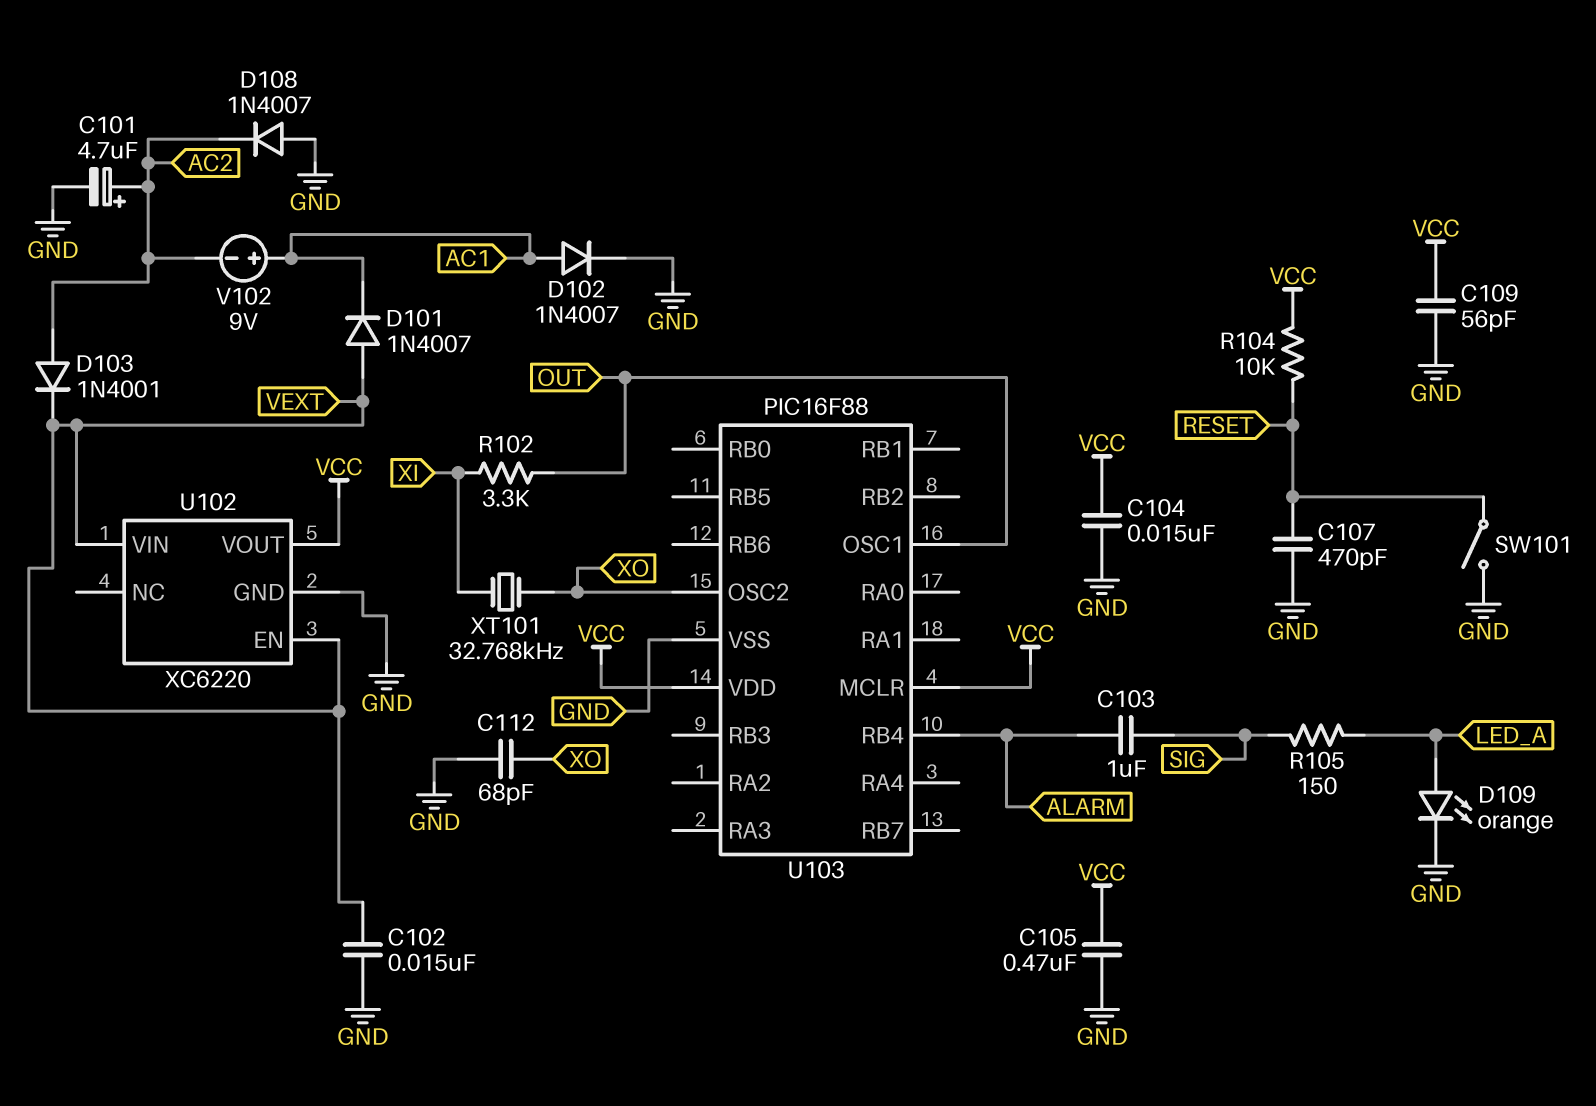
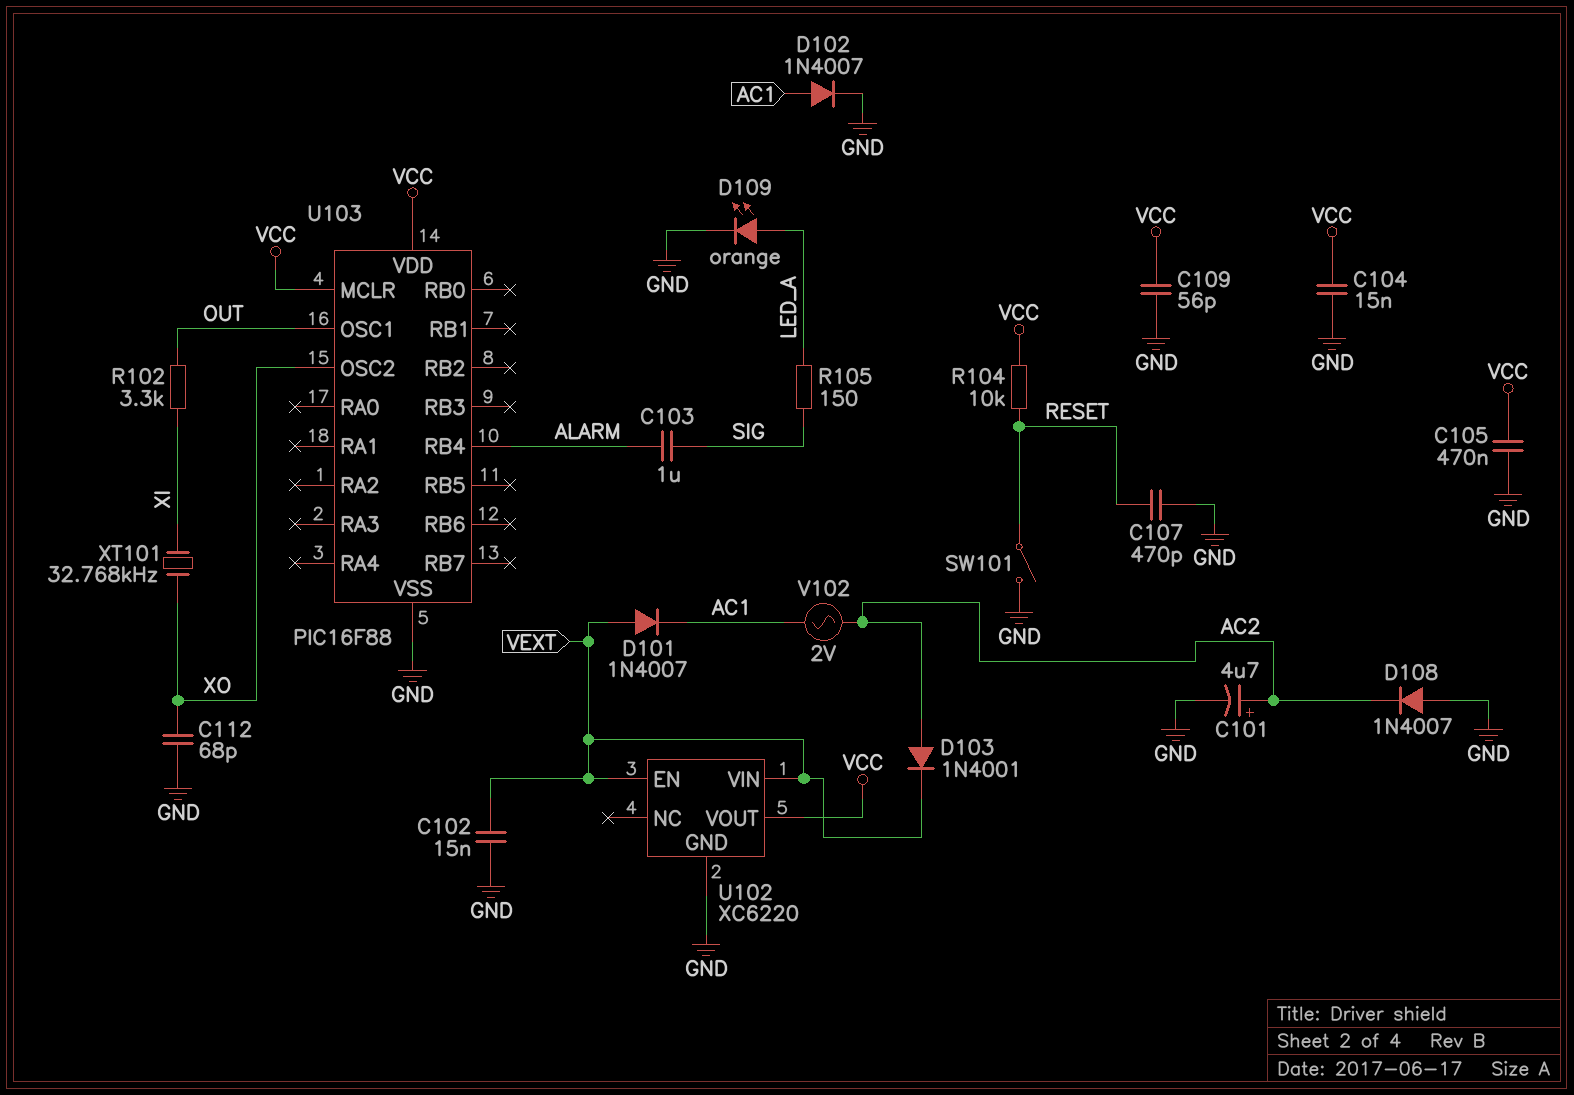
V102: 9V (plus AC1, minus AC2) -> AC 2V (AC1, AC2)

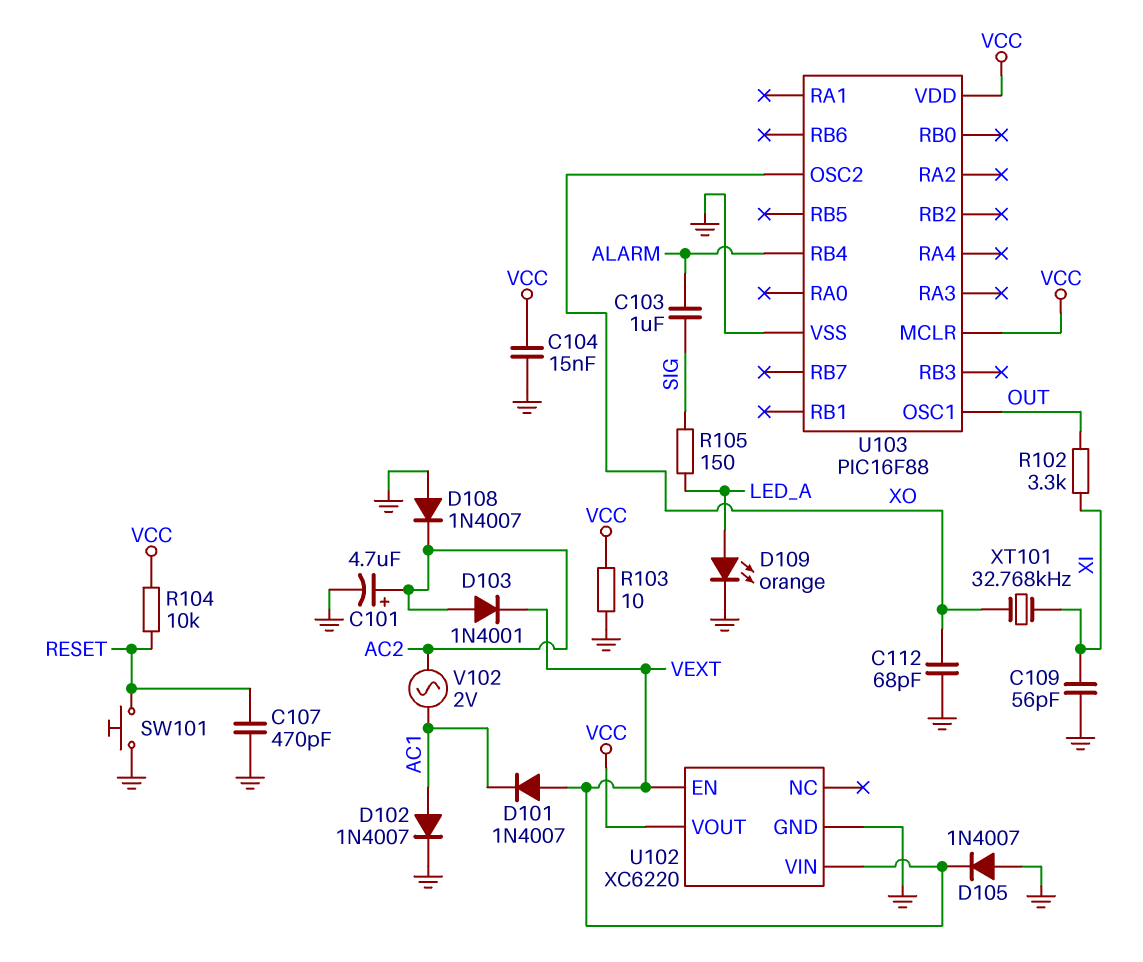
C102: 15nF (GND, VEXT) -> none
C105: 470nF (GND, VCC) -> none
C109: 56pF (GND, VCC) -> 56pF (GND, XI)
D105: none -> diode 1N4007 (A GND, K VEXT)
R103: none -> 10 (GND, VCC)
SW101: switch (GND, RESET) -> button (GND, RESET)

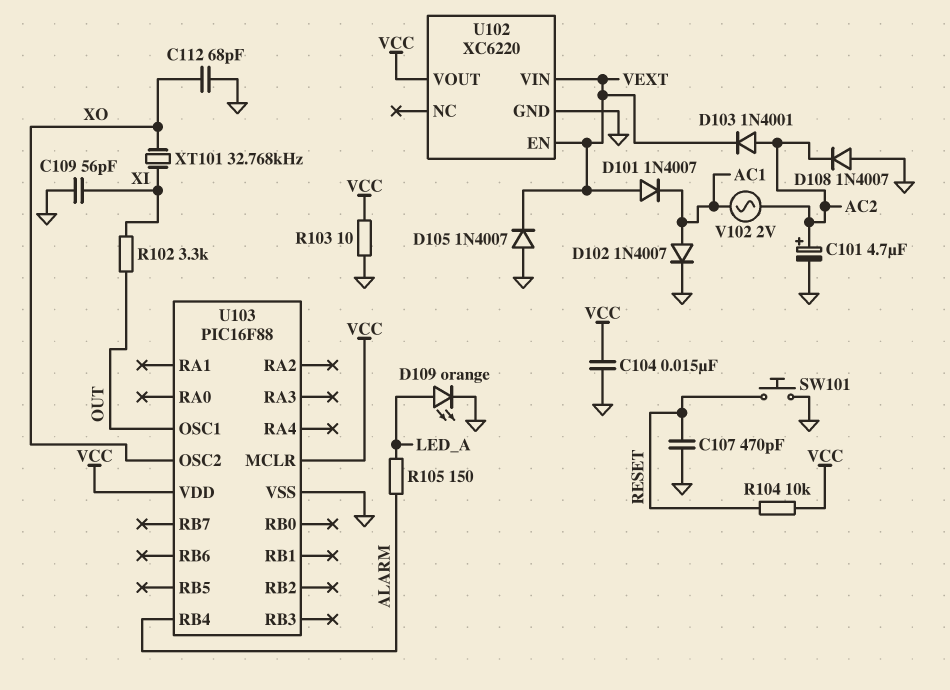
C103: 1uF (ALARM, SIG) -> none
R105: 150 (LED_A, SIG) -> 150 (ALARM, LED_A)

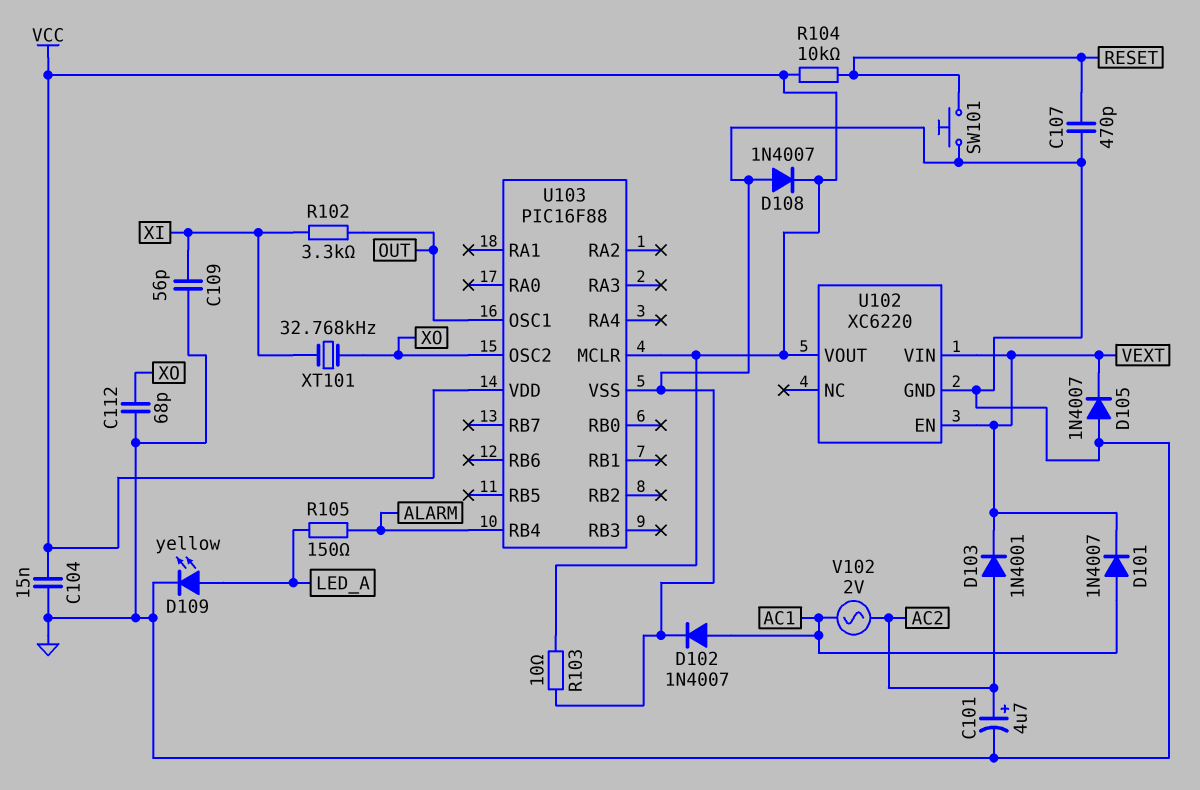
D101: diode 1N4007 (A VEXT, K AC1) -> diode 1N4007 (A AC1, K VEXT)
D108: diode 1N4007 (A GND, K AC2) -> diode 1N4007 (A GND, K VCC)
D109: LED orange (A LED_A, K GND) -> LED yellow (A LED_A, K GND)

